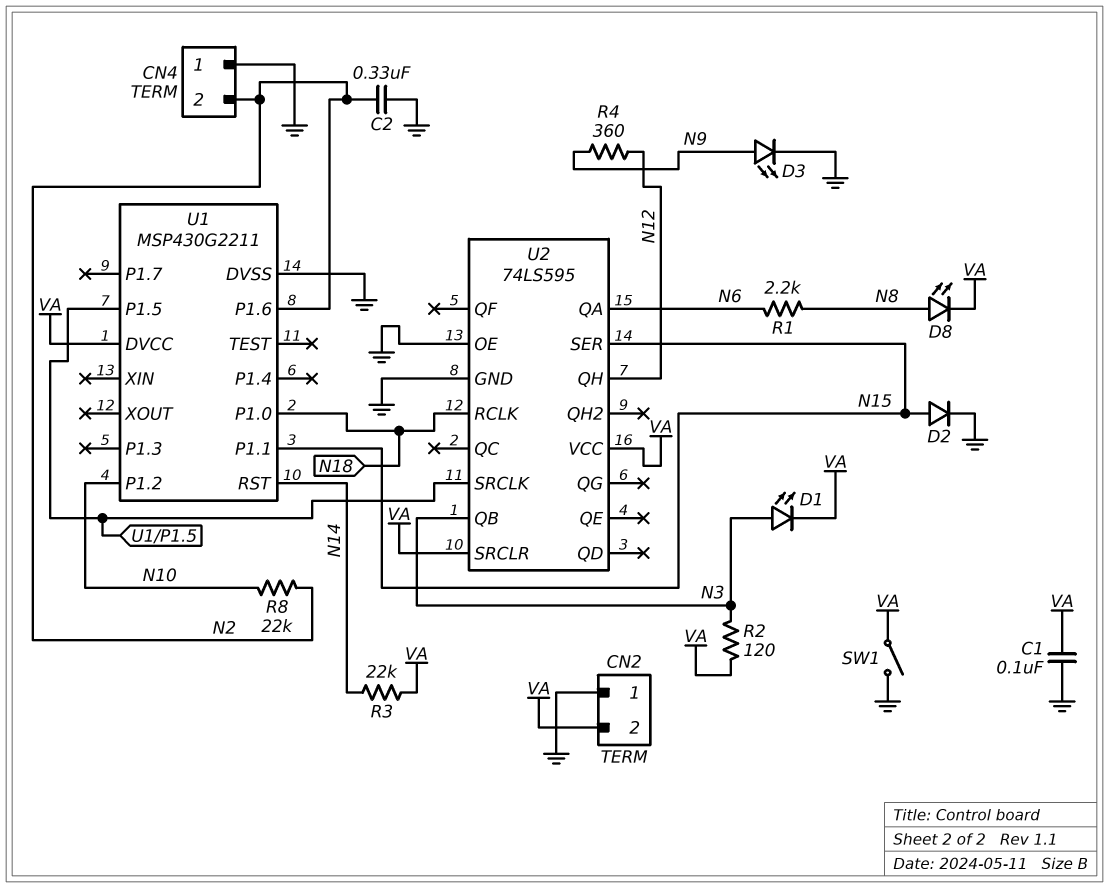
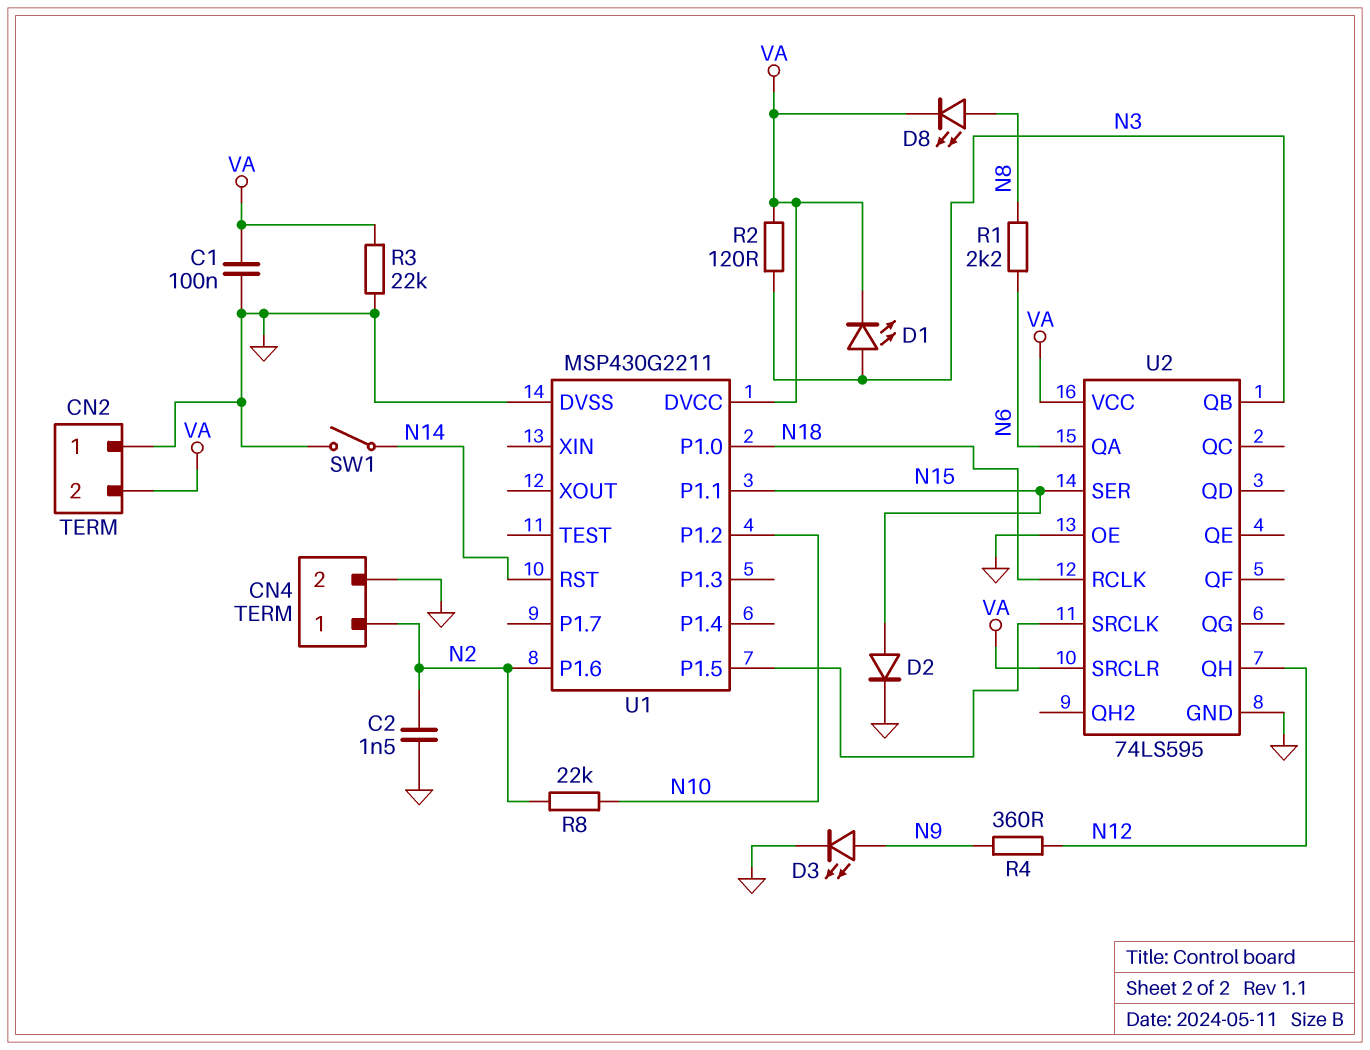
C2: 330nF (GND, N2) -> 1.5nF (GND, N2)
CN4 pin 1: GND -> N2
CN4 pin 2: N2 -> GND
R3: 22k (N14, VA) -> 22k (GND, VA)
SW1: switch (GND, VA) -> switch (GND, N14)

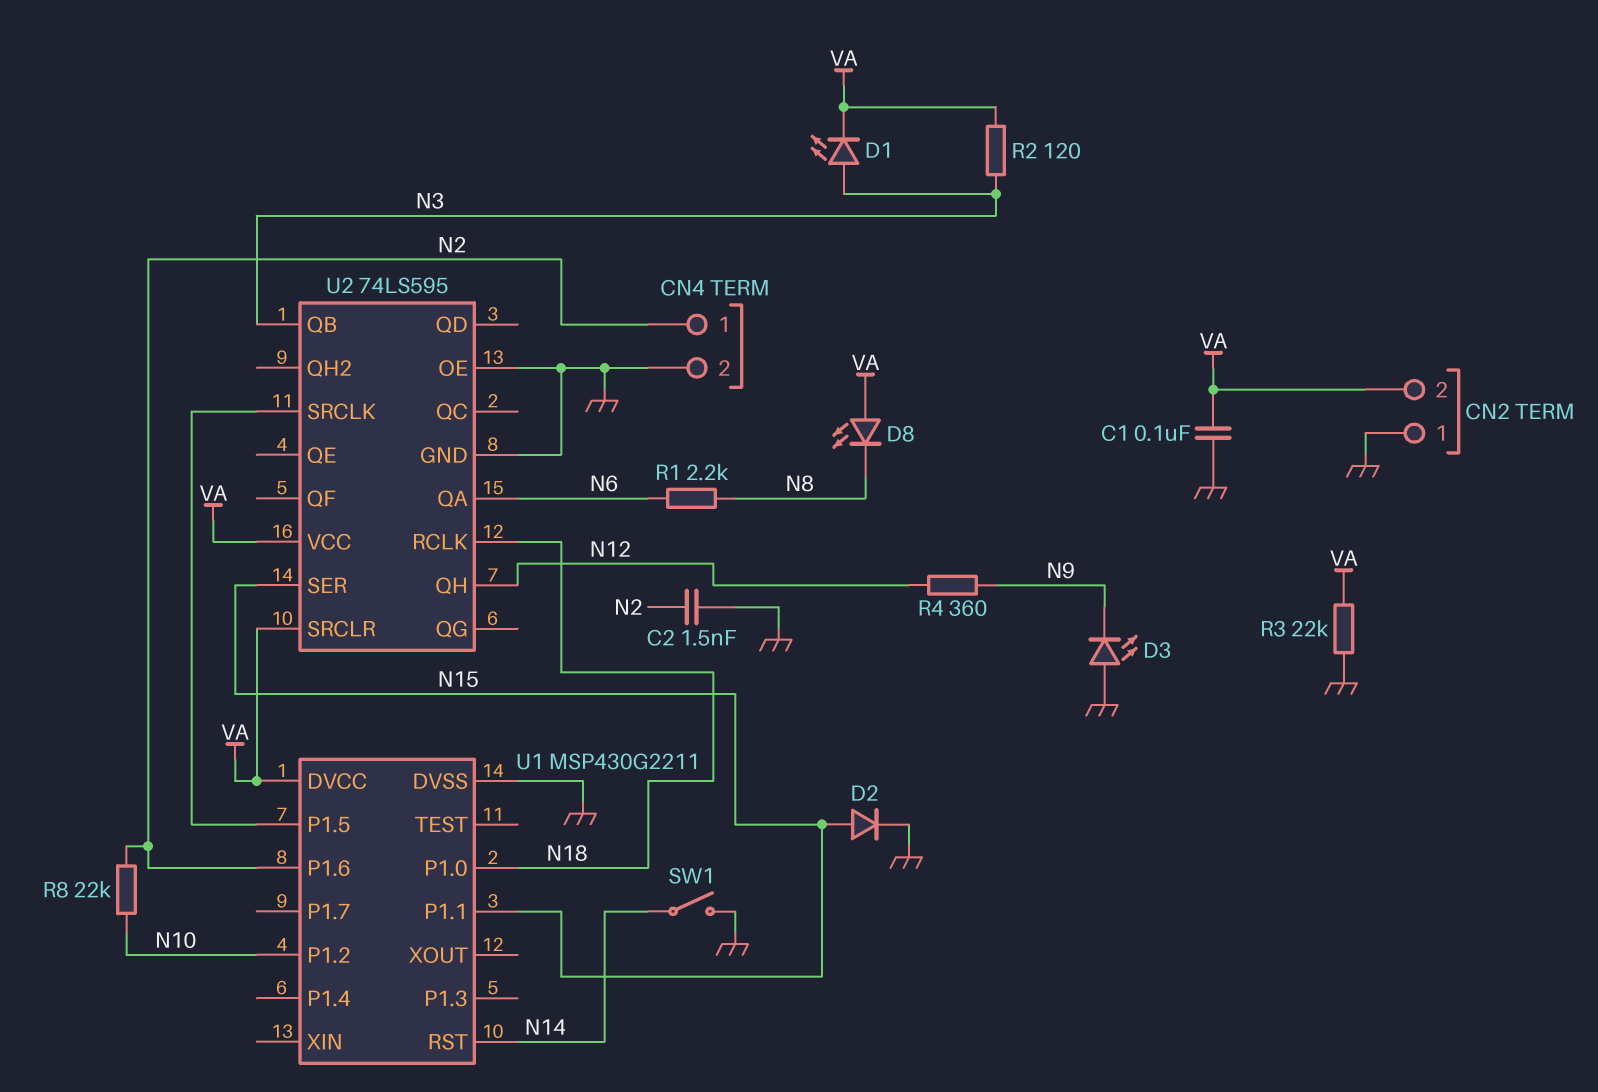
D3: LED (A N9, K GND) -> LED (A GND, K N9)
D8: LED (A N8, K VA) -> LED (A VA, K N8)

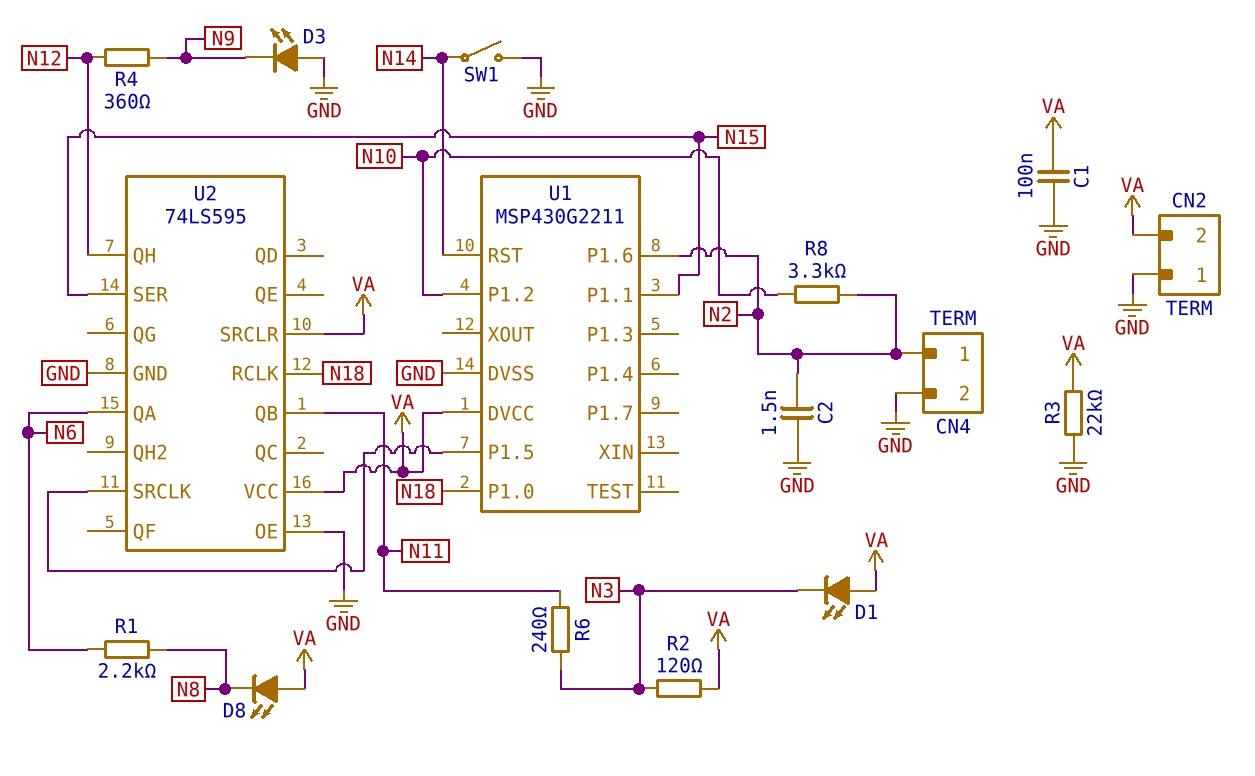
D1: LED (A N3, K VA) -> LED (A VA, K N3)
D2: diode (A N15, K GND) -> none
R6: none -> 240 (N3, N11)
R8: 22k (N2, N10) -> 3.3k (N2, N10)
U2 pin QB: N3 -> N11

